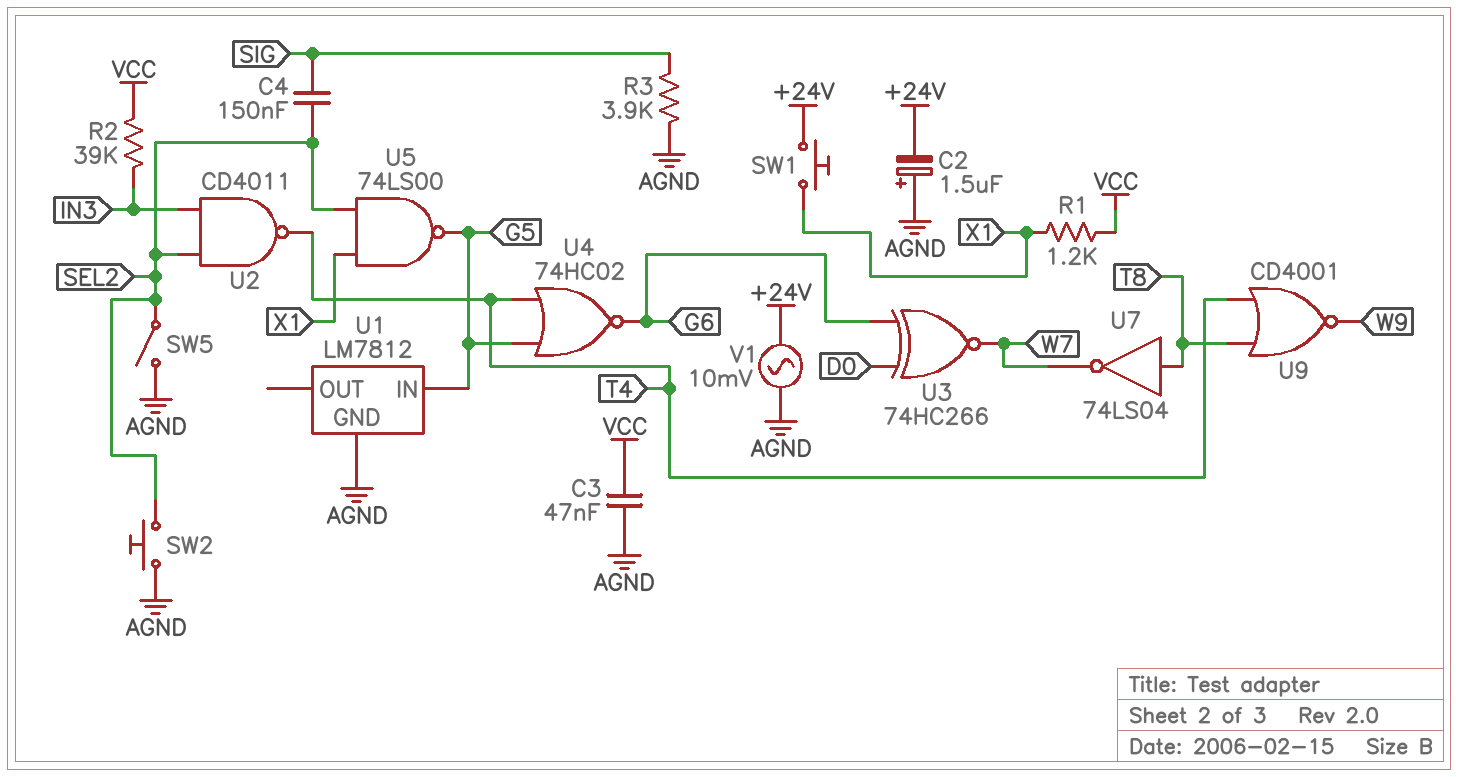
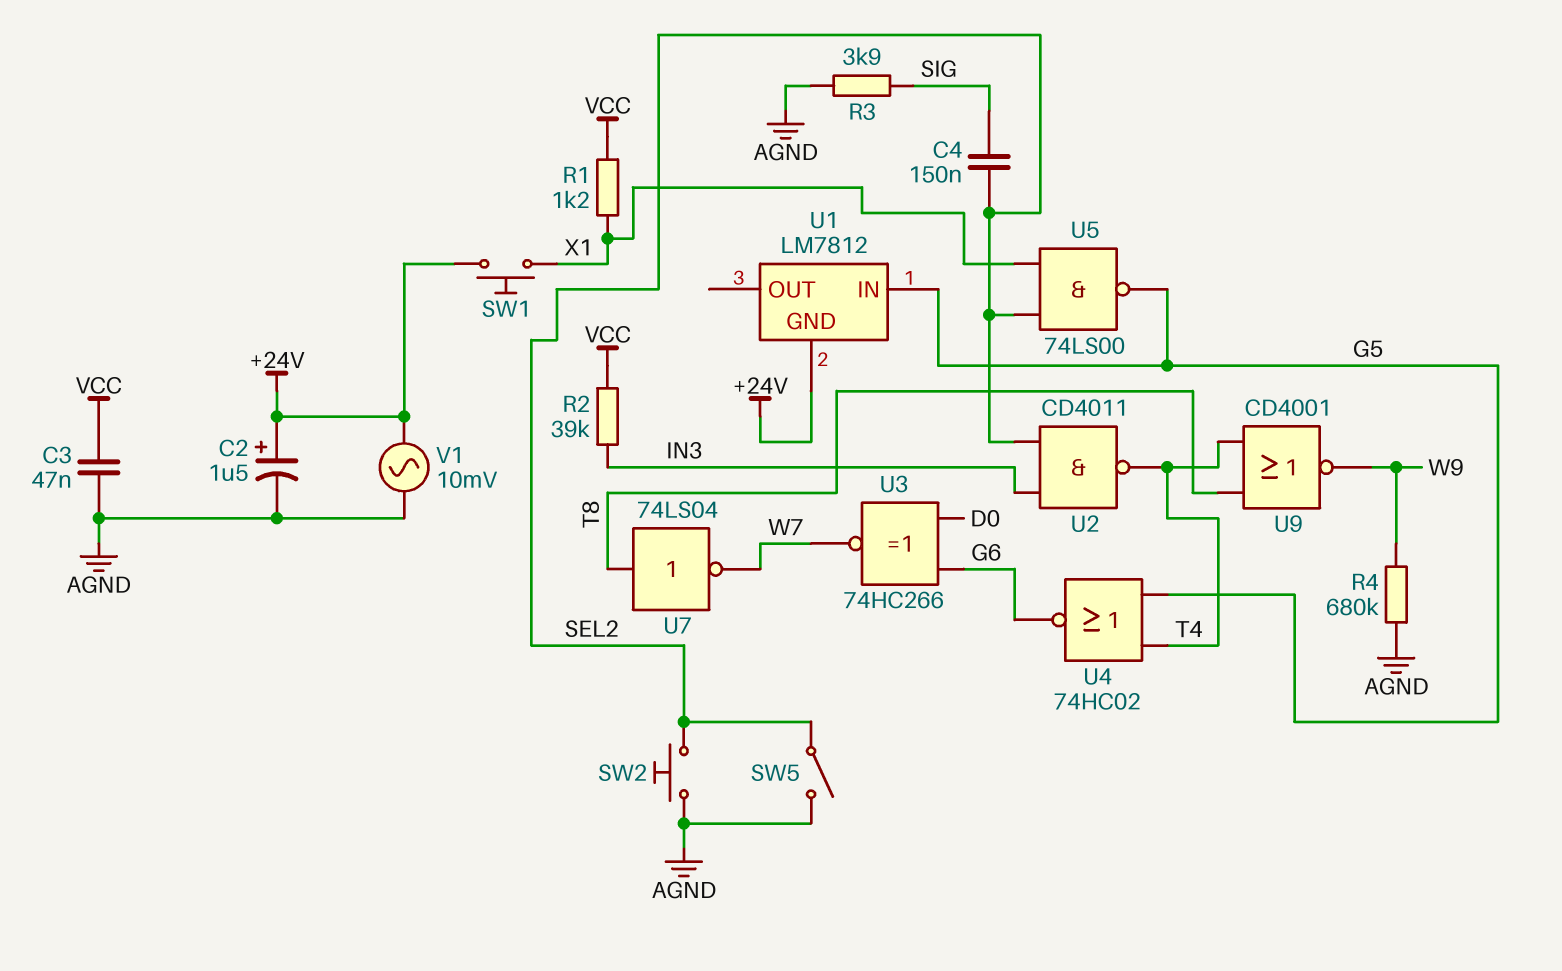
C2: 1.5uF (plus AGND, minus +24V) -> 1.5uF (plus +24V, minus AGND)
R4: none -> 680k (AGND, W9)
U1 pin GND: AGND -> +24V

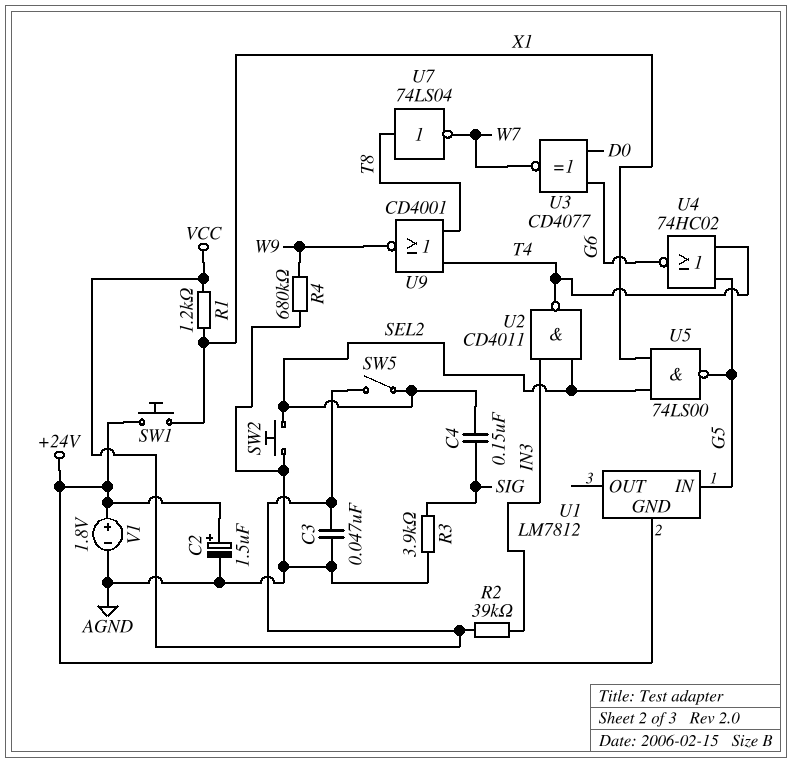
SW5: switch (AGND, SEL2) -> switch (SEL2, VCC)
U3: XNOR 74HC266 (in D0, in G6, out W7) -> XNOR CD4077 (in D0, in G6, out W7)
V1: AC 10mV (+24V, AGND) -> 1.8V (plus +24V, minus AGND)

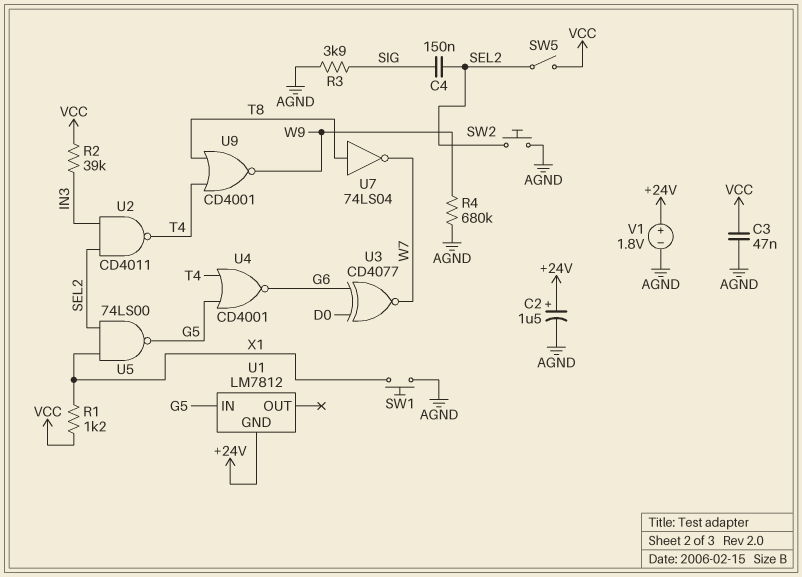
SW1: button (+24V, X1) -> button (AGND, X1)
U4: NOR 74HC02 (in G5, in T4, out G6) -> NOR CD4001 (in G5, in T4, out G6)

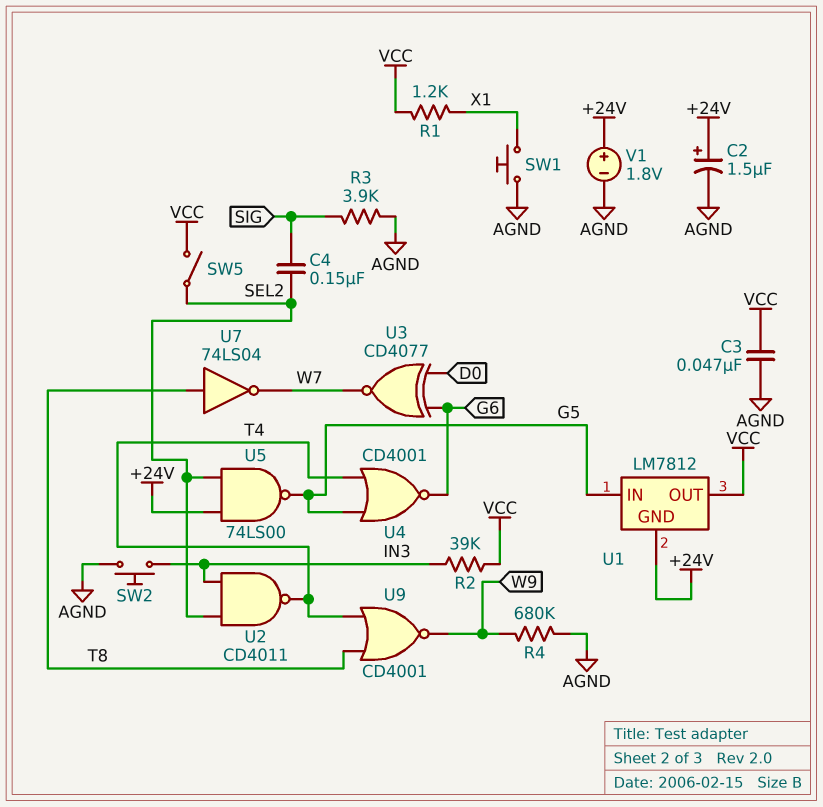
SW2: button (AGND, SEL2) -> button (AGND, IN3)
U1 pin OUT: none -> VCC
U5: NAND 74LS00 (in SEL2, in X1, out G5) -> NAND 74LS00 (in +24V, in SEL2, out G5)

